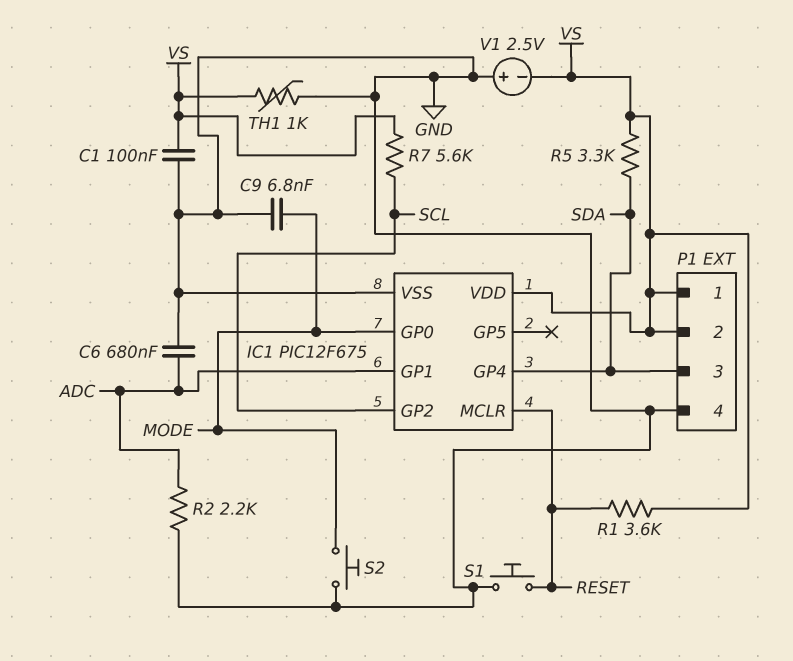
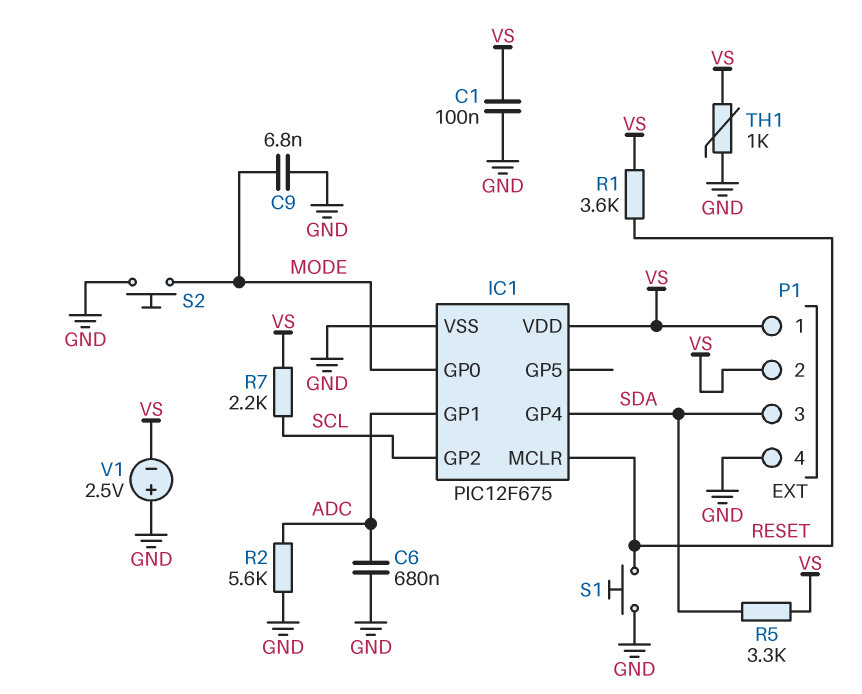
R2: 2.2k (ADC, GND) -> 5.6k (ADC, GND)
R7: 5.6k (SCL, VS) -> 2.2k (SCL, VS)

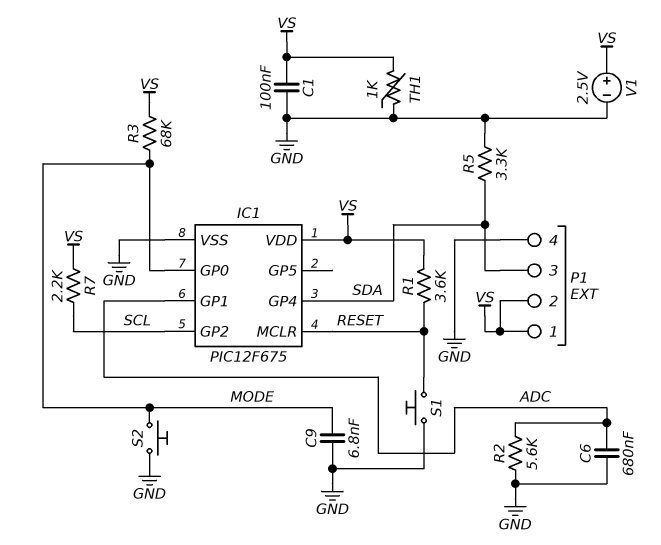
R3: none -> 68k (MODE, VS)
R5: 3.3k (SDA, VS) -> 3.3k (GND, SDA)
V1: 2.5V (plus GND, minus VS) -> 2.5V (plus VS, minus GND)

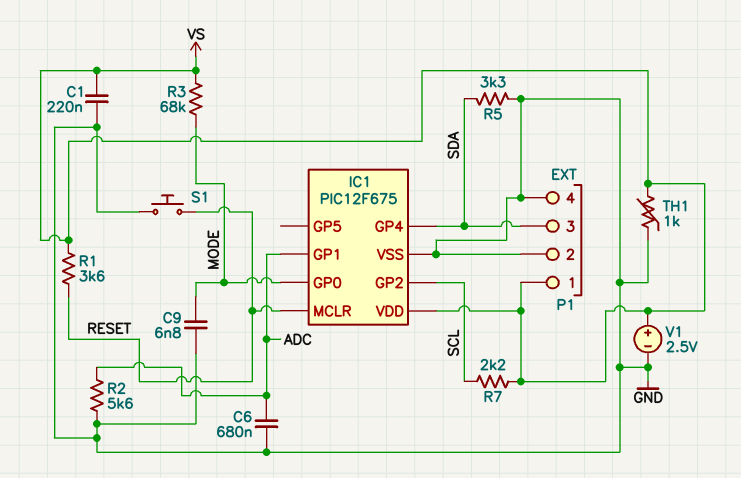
C1: 100nF (GND, VS) -> 220nF (GND, VS)
P1 pin 2: VS -> GND
S2: button (GND, MODE) -> none

